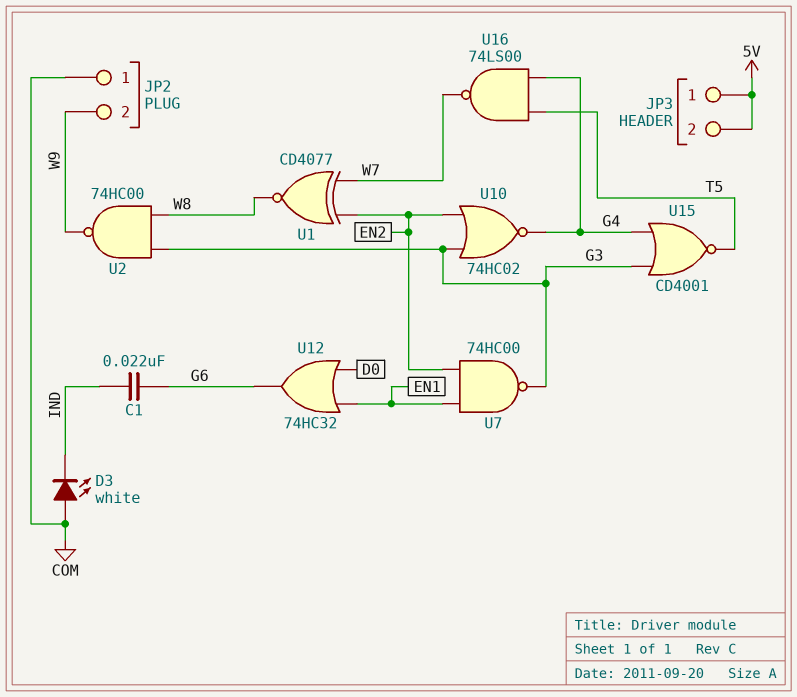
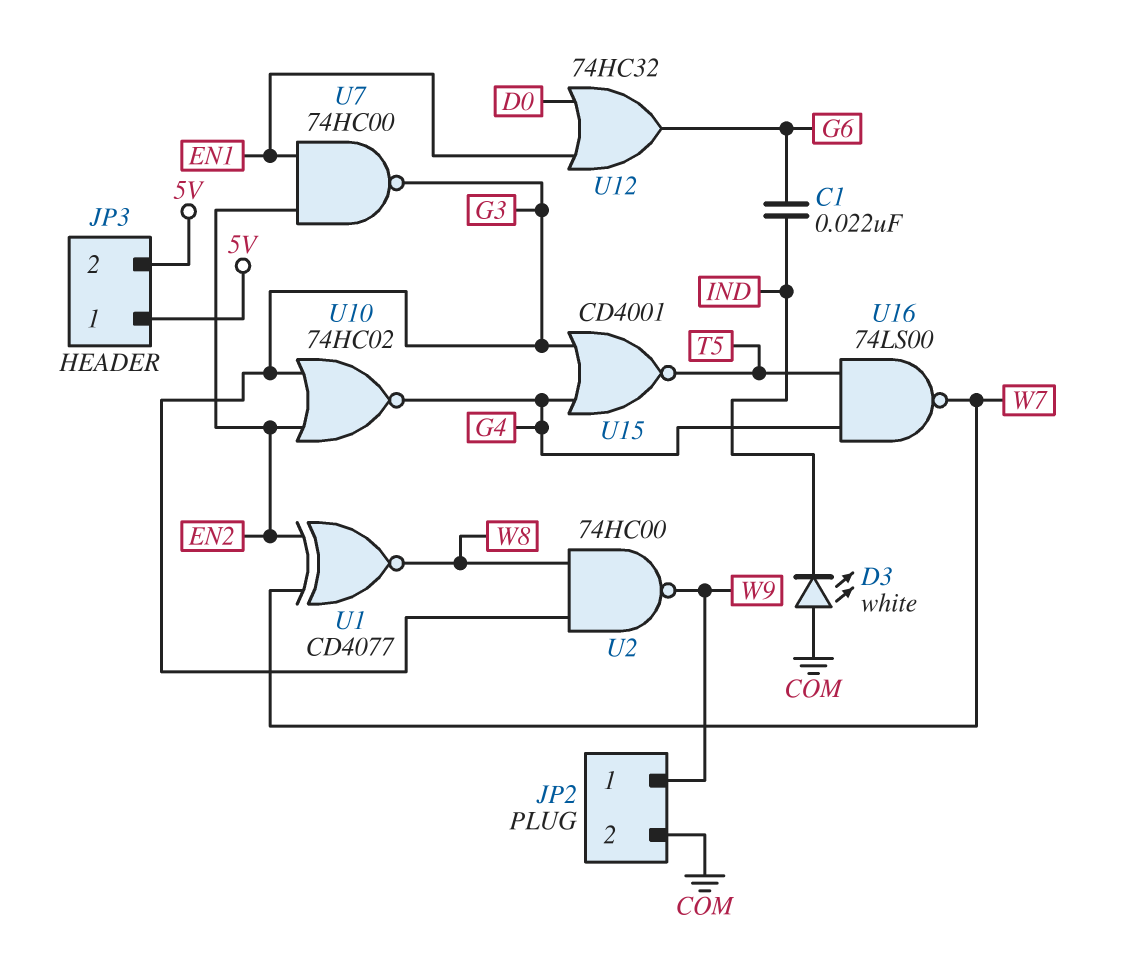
JP2 pin 1: COM -> W9
JP2 pin 2: W9 -> COM

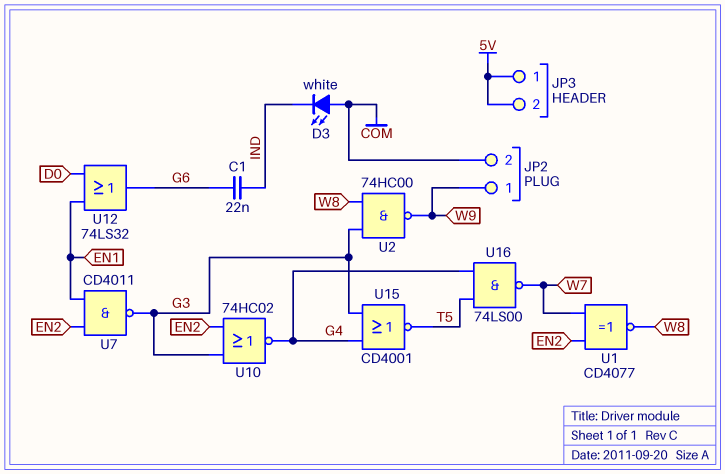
U7: NAND 74HC00 (in EN1, in EN2, out G3) -> NAND CD4011 (in EN1, in EN2, out G3)
U12: OR 74HC32 (in D0, in EN1, out G6) -> OR 74LS32 (in D0, in EN1, out G6)

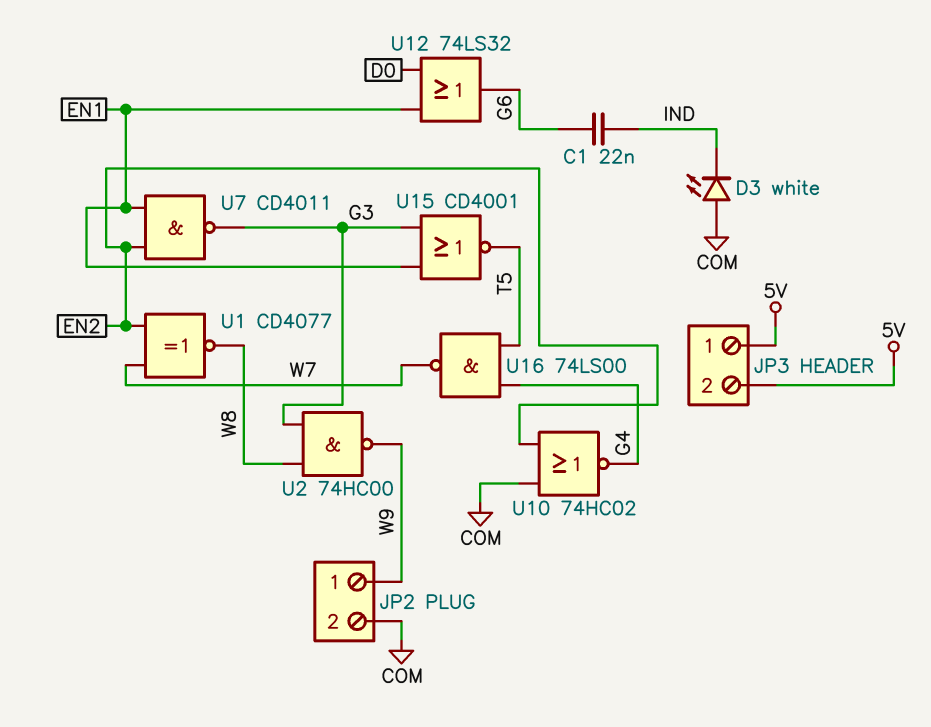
U10: NOR 74HC02 (in EN2, in G3, out G4) -> NOR 74HC02 (in COM, in EN2, out G4)
U15: NOR CD4001 (in G3, in G4, out T5) -> NOR CD4001 (in EN1, in G3, out T5)

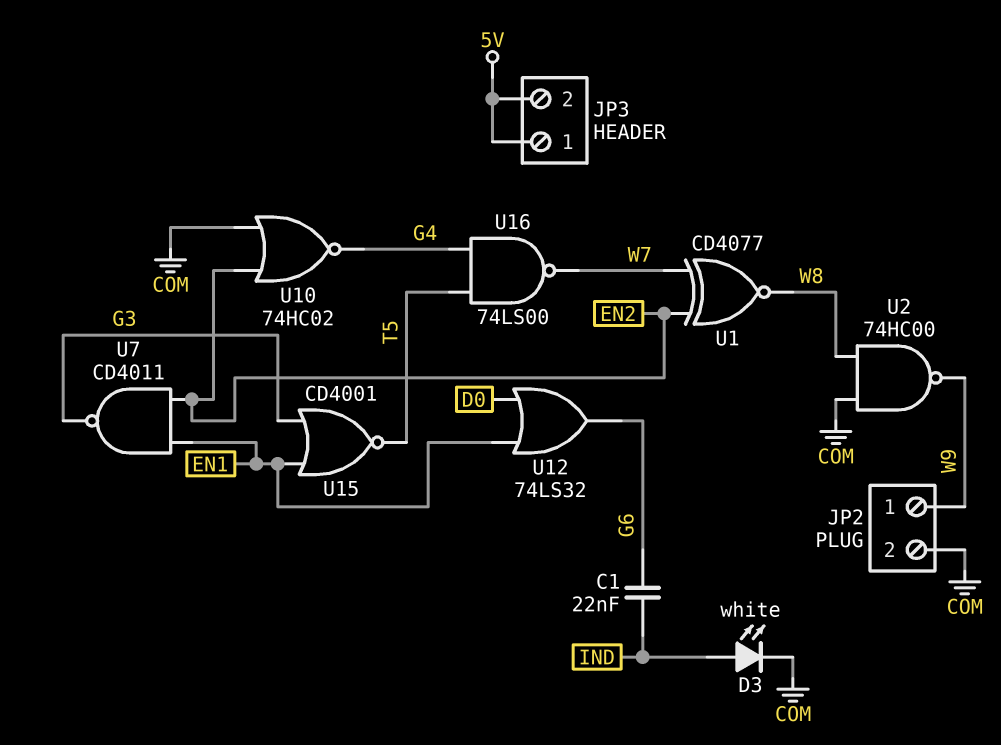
D3: LED white (A COM, K IND) -> LED white (A IND, K COM)
U2: NAND 74HC00 (in G3, in W8, out W9) -> NAND 74HC00 (in COM, in W8, out W9)

